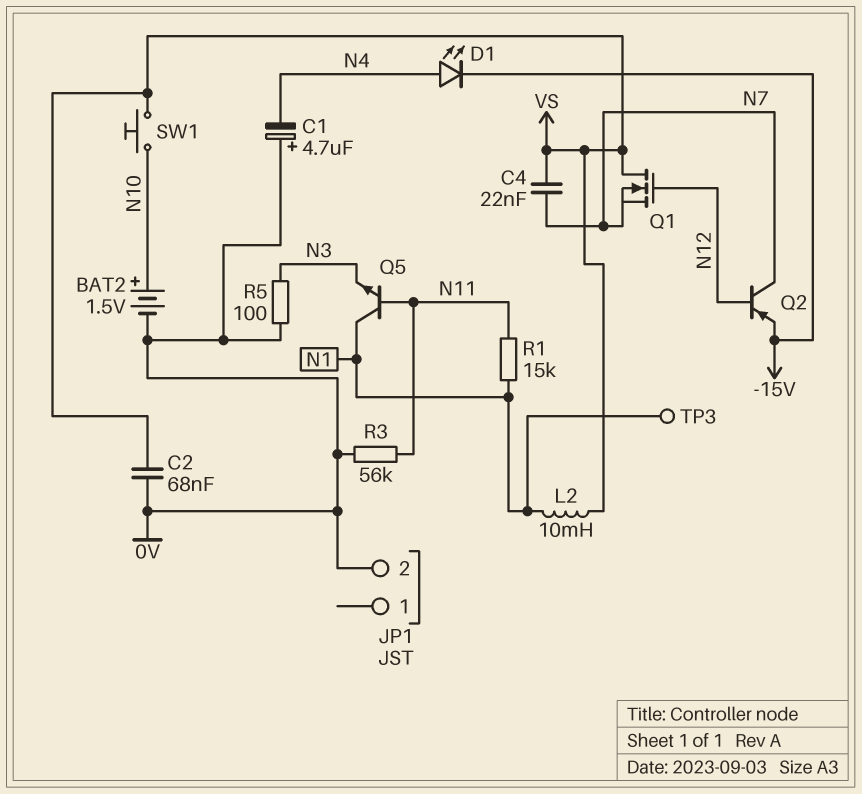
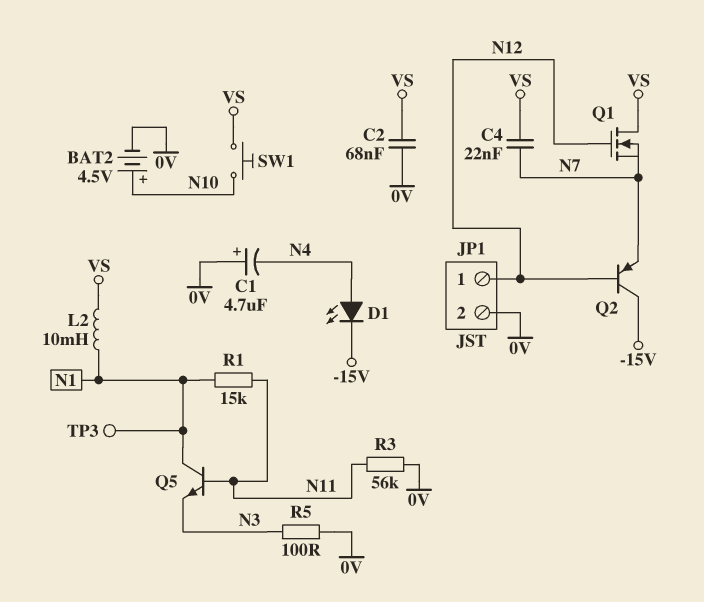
BAT2: 1.5V (plus N10, minus 0V) -> 4.5V (plus N10, minus 0V)
JP1 pin 1: none -> N12
Q2: PNP (B N12, C N7, E -15V) -> PNP (B N12, C -15V, E N7)

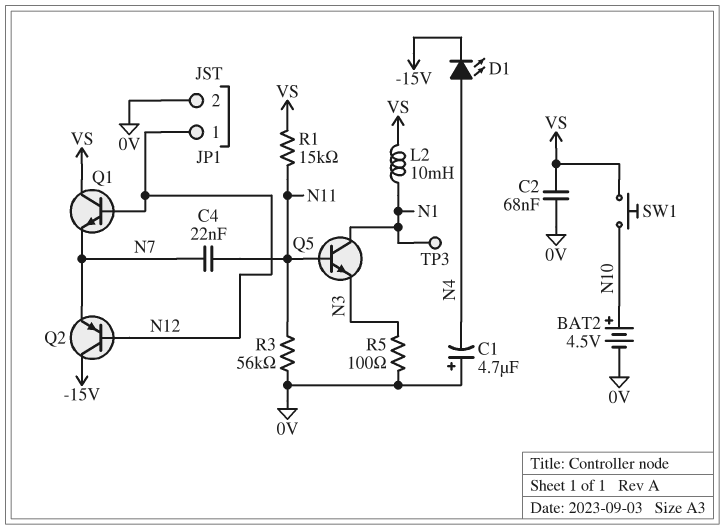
C4: 22nF (N7, VS) -> 22nF (N7, N11)
Q1: NMOS (G N12, D VS, S N7) -> NPN (B N12, C VS, E N7)
R1: 15k (N1, N11) -> 15k (N11, VS)

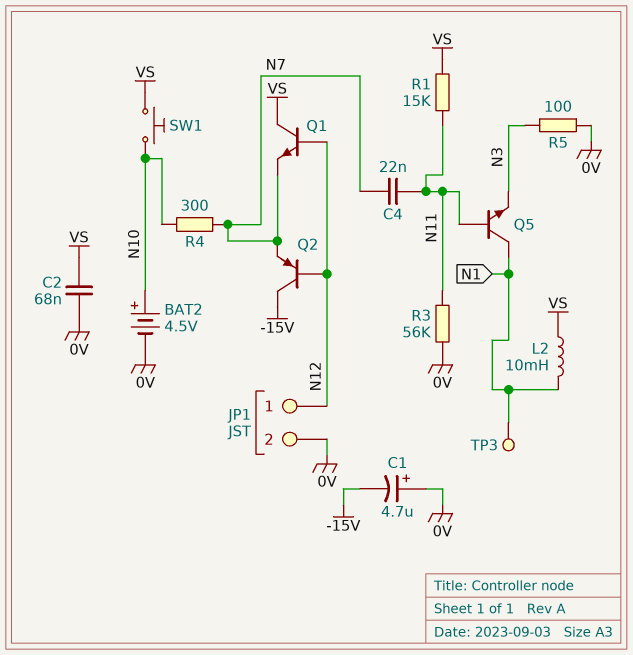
C1: 4.7uF (plus 0V, minus N4) -> 4.7uF (plus 0V, minus -15V)
D1: LED (A N4, K -15V) -> none
R4: none -> 300 (N7, N10)

